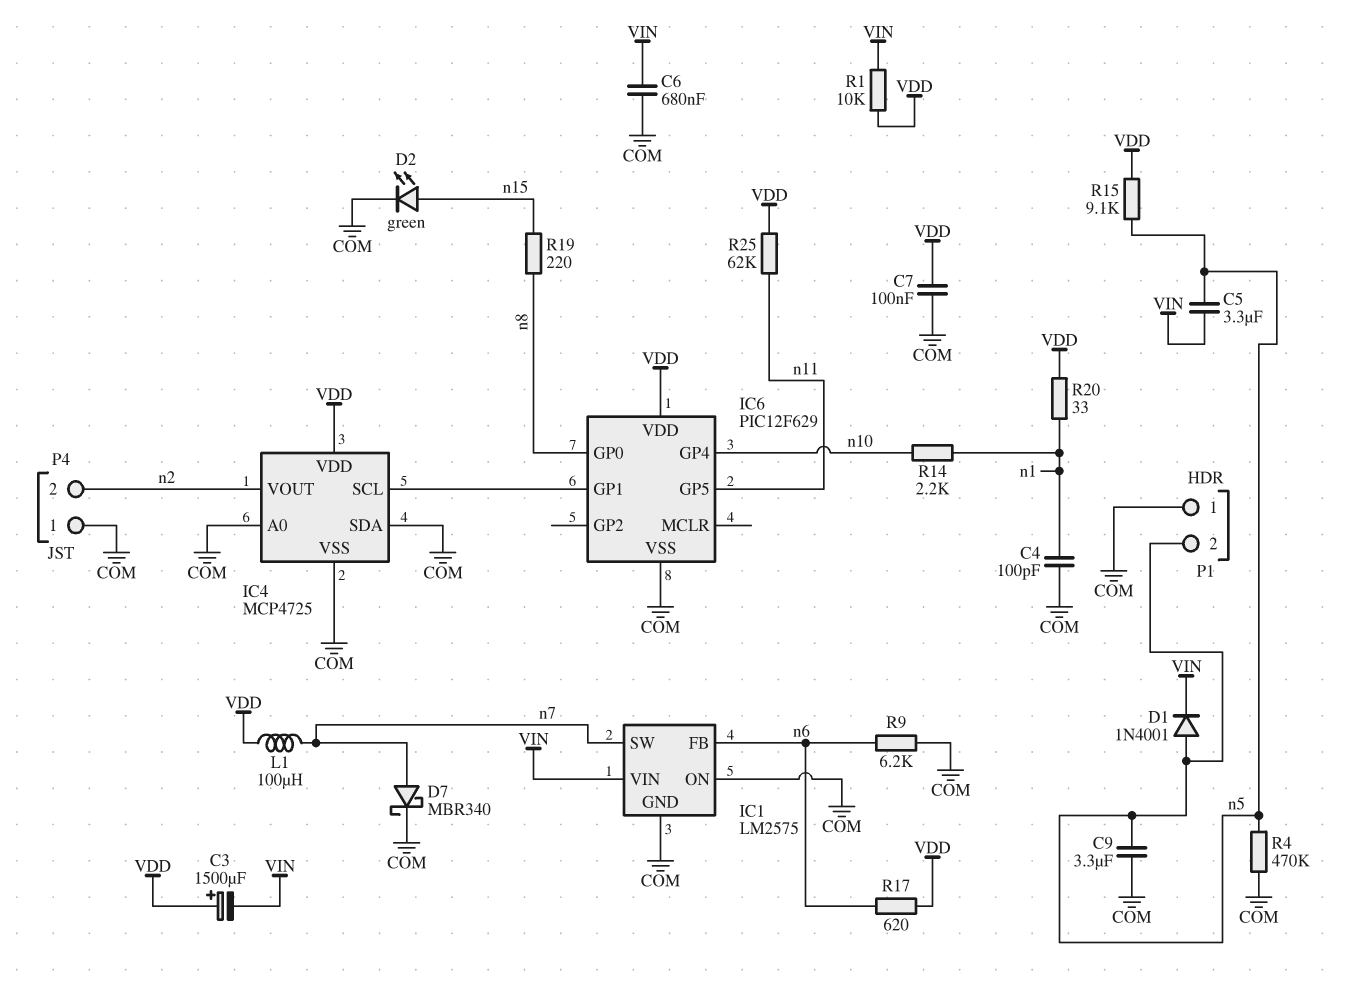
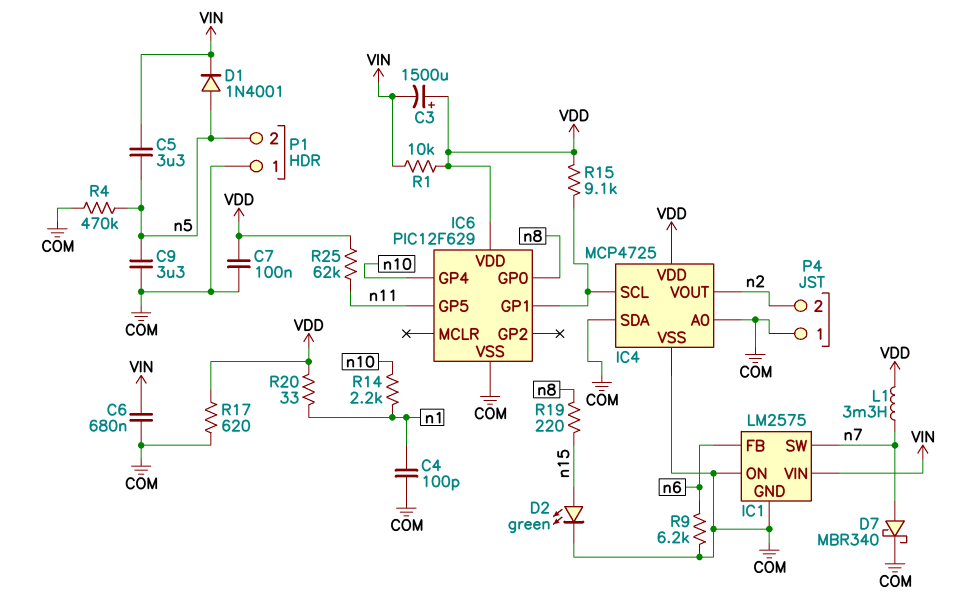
L1: 100uH (VDD, n7) -> 3.3mH (VDD, n7)
R15: 9.1k (VDD, n5) -> 9.1k (IC4/SCL, VDD)
R17: 620 (VDD, n6) -> 620 (COM, VDD)

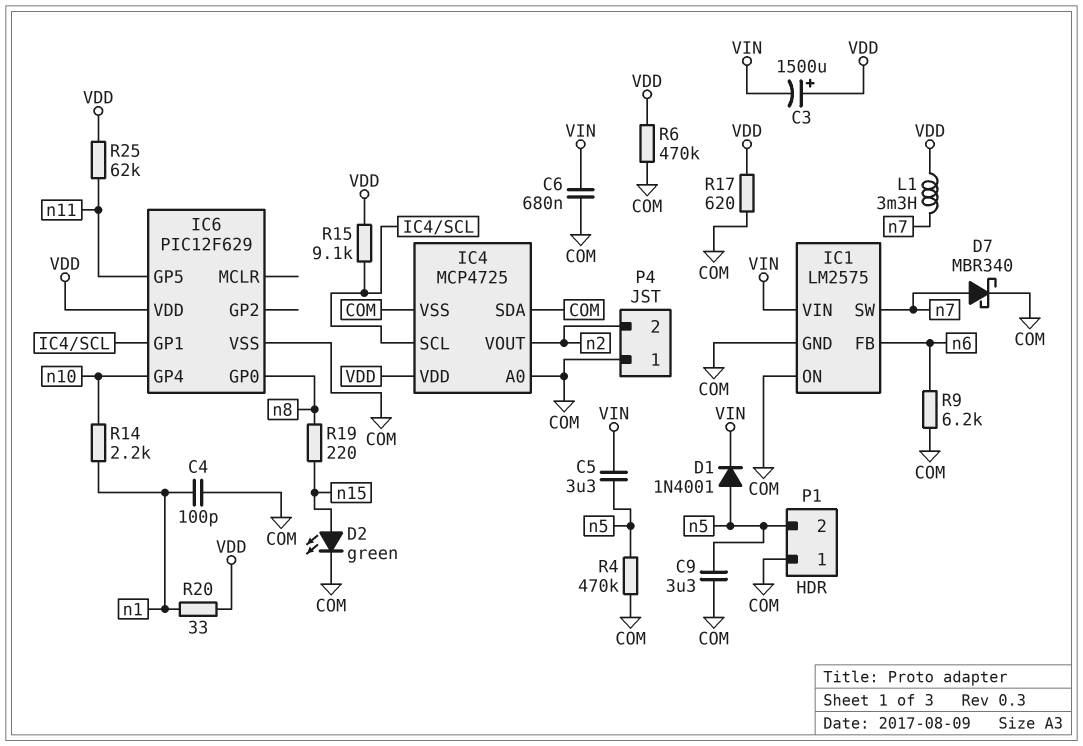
C7: 100nF (COM, VDD) -> none
R1: 10k (VDD, VIN) -> none
R6: none -> 470k (COM, VDD)

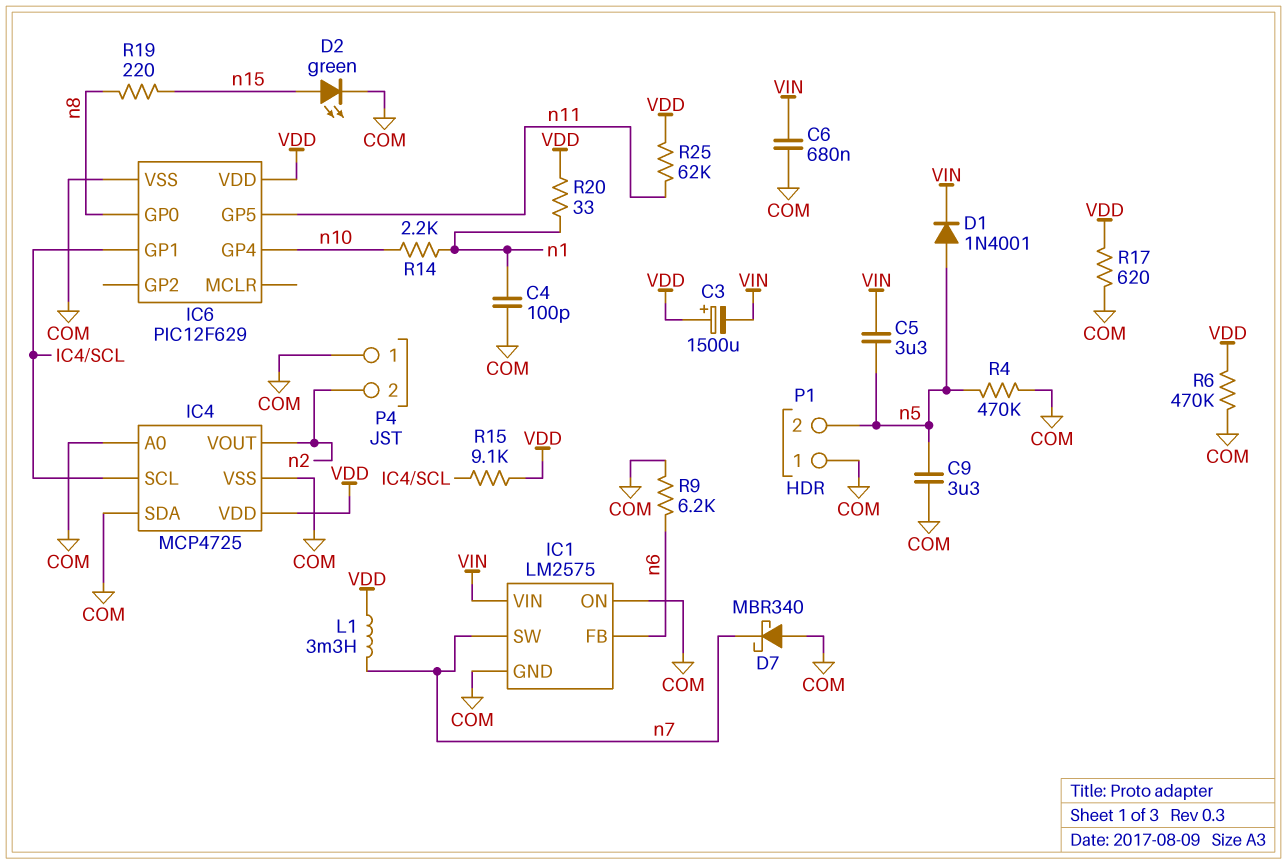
D7: schottky MBR340 (A n7, K COM) -> schottky MBR340 (A COM, K n7)

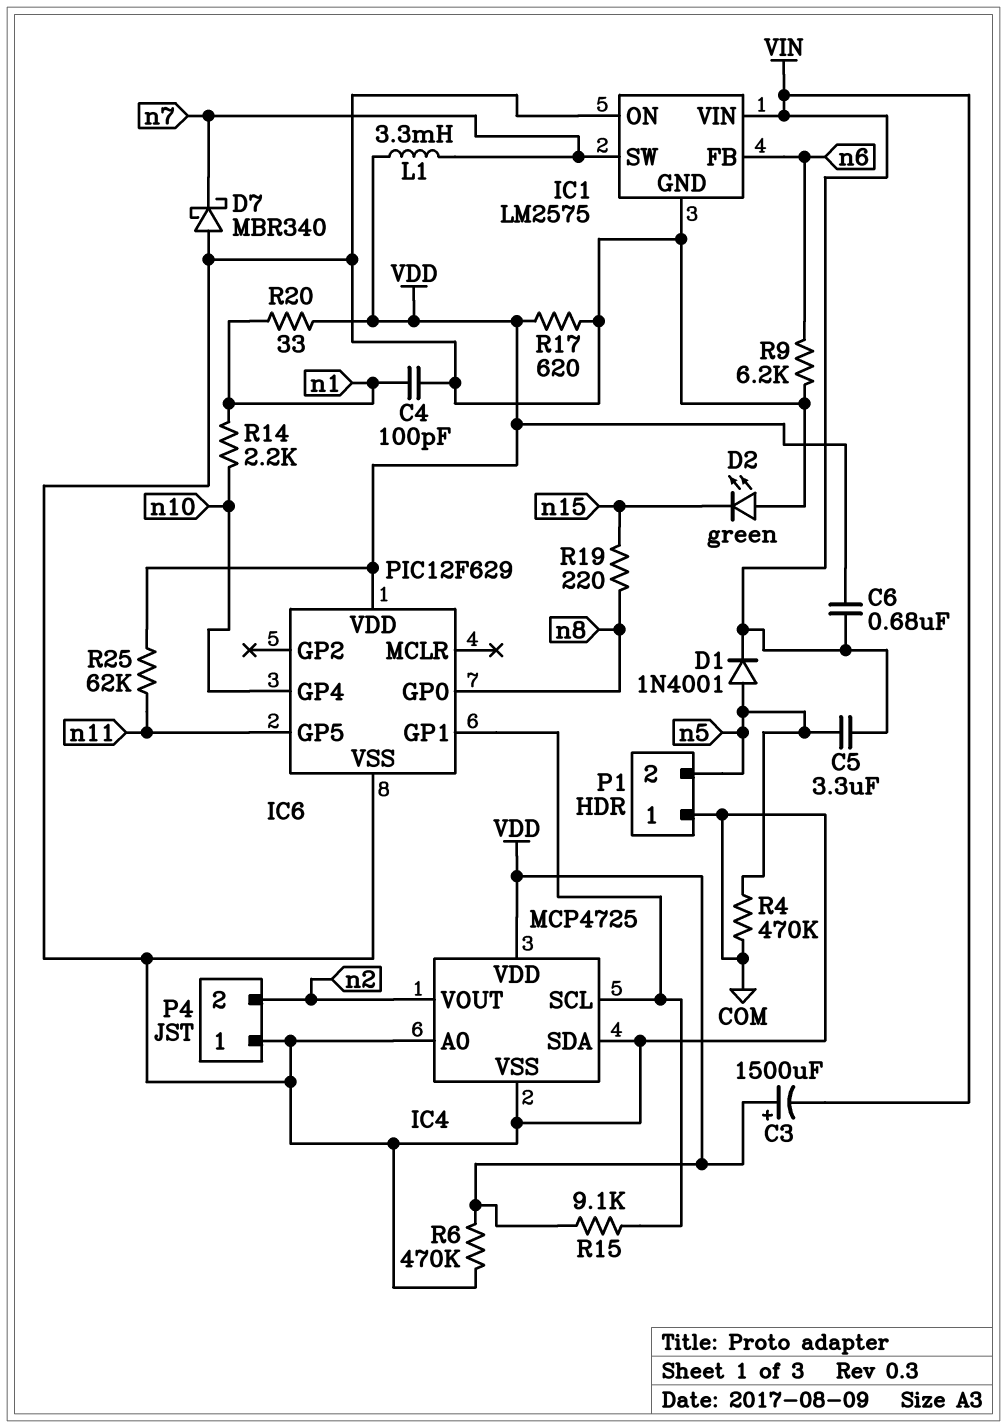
C6: 680nF (COM, VIN) -> 680nF (VDD, VIN)
C9: 3.3uF (COM, n5) -> none
D2: LED green (A n15, K COM) -> LED green (A COM, K n15)

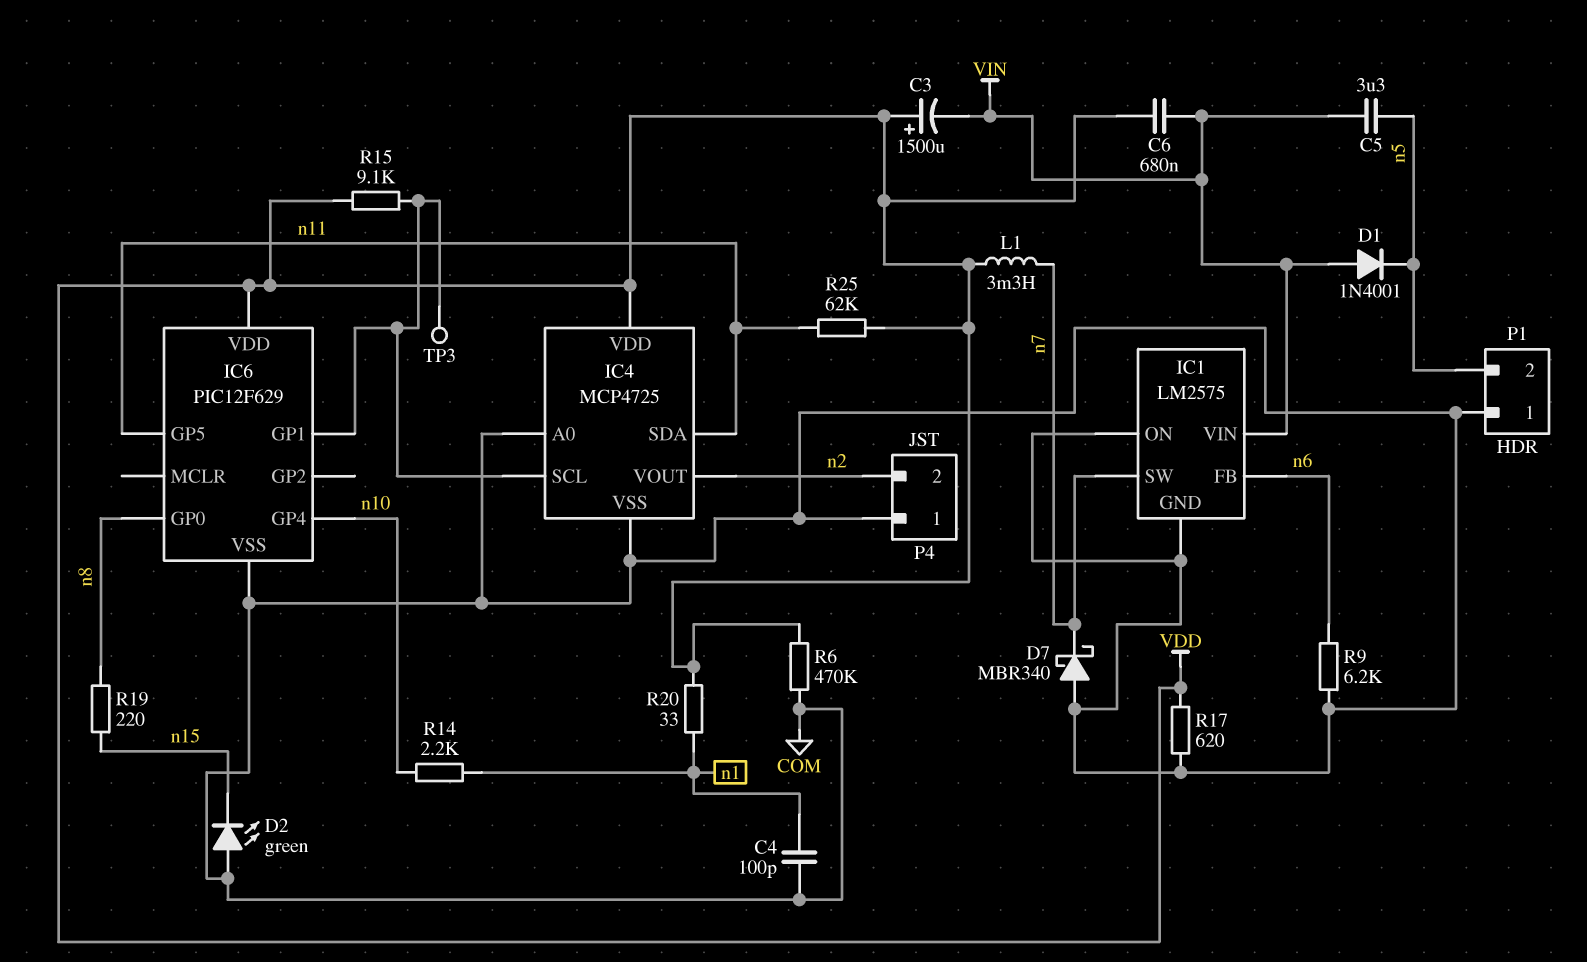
D1: diode 1N4001 (A n5, K VIN) -> diode 1N4001 (A VIN, K n5)
IC4 pin SDA: COM -> n11
R4: 470k (COM, n5) -> none
TP3: none -> test point (IC4/SCL)

